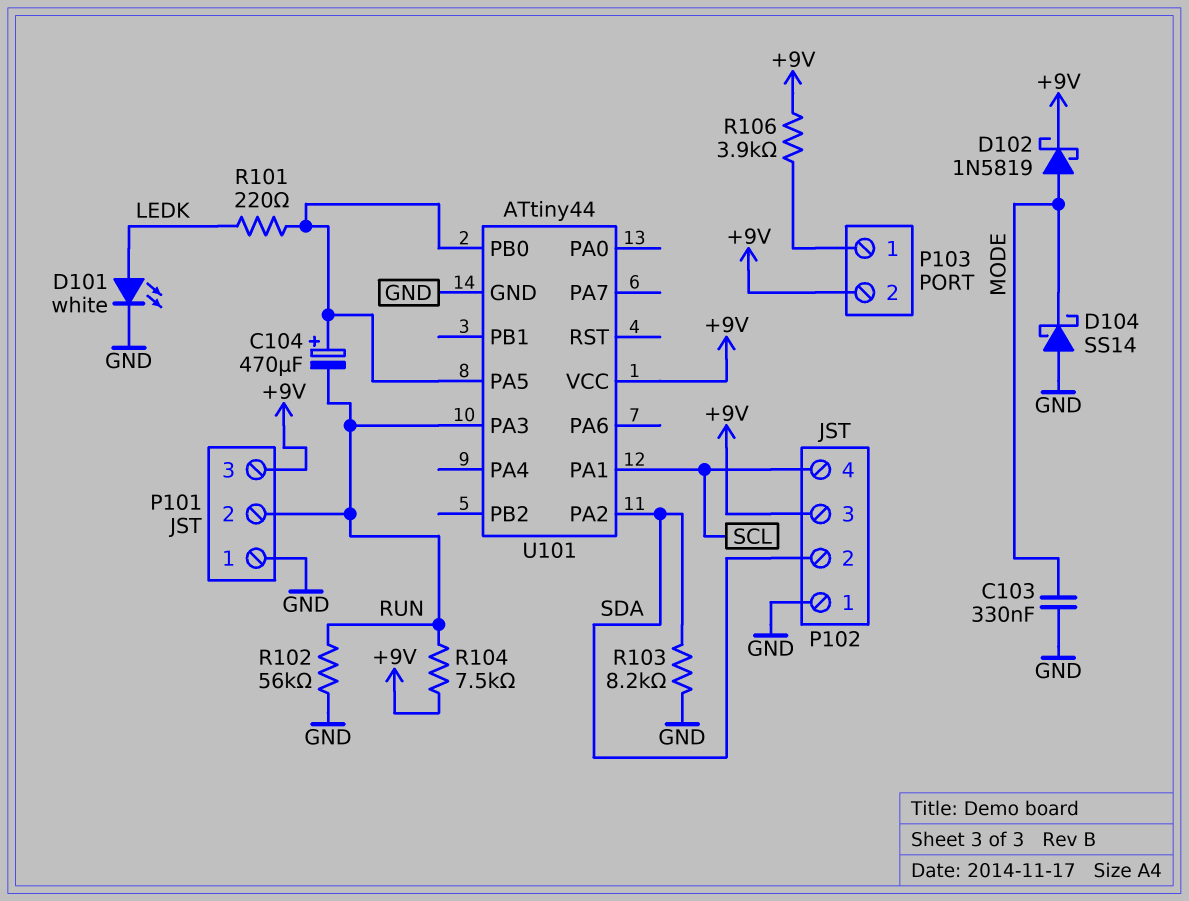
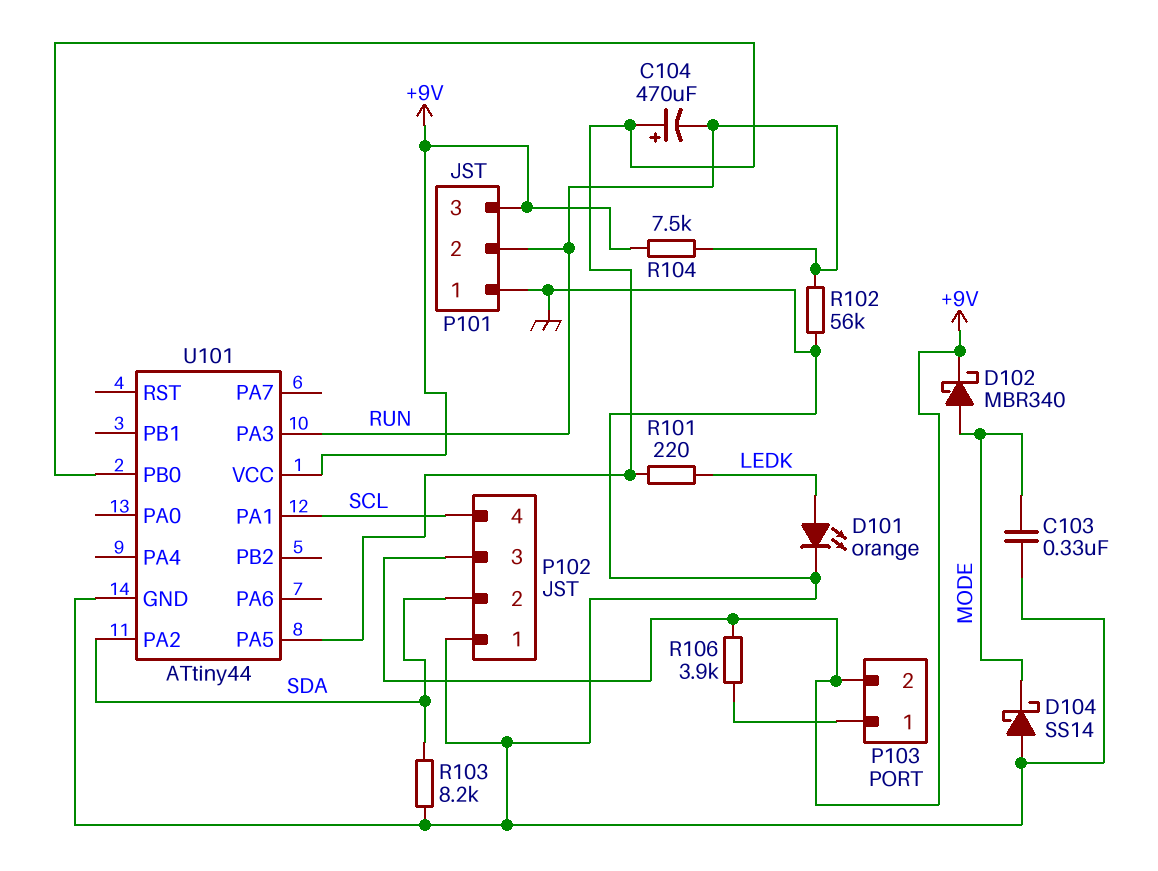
D101: LED white (A LEDK, K GND) -> LED orange (A LEDK, K GND)
D102: schottky 1N5819 (A MODE, K +9V) -> schottky MBR340 (A MODE, K +9V)

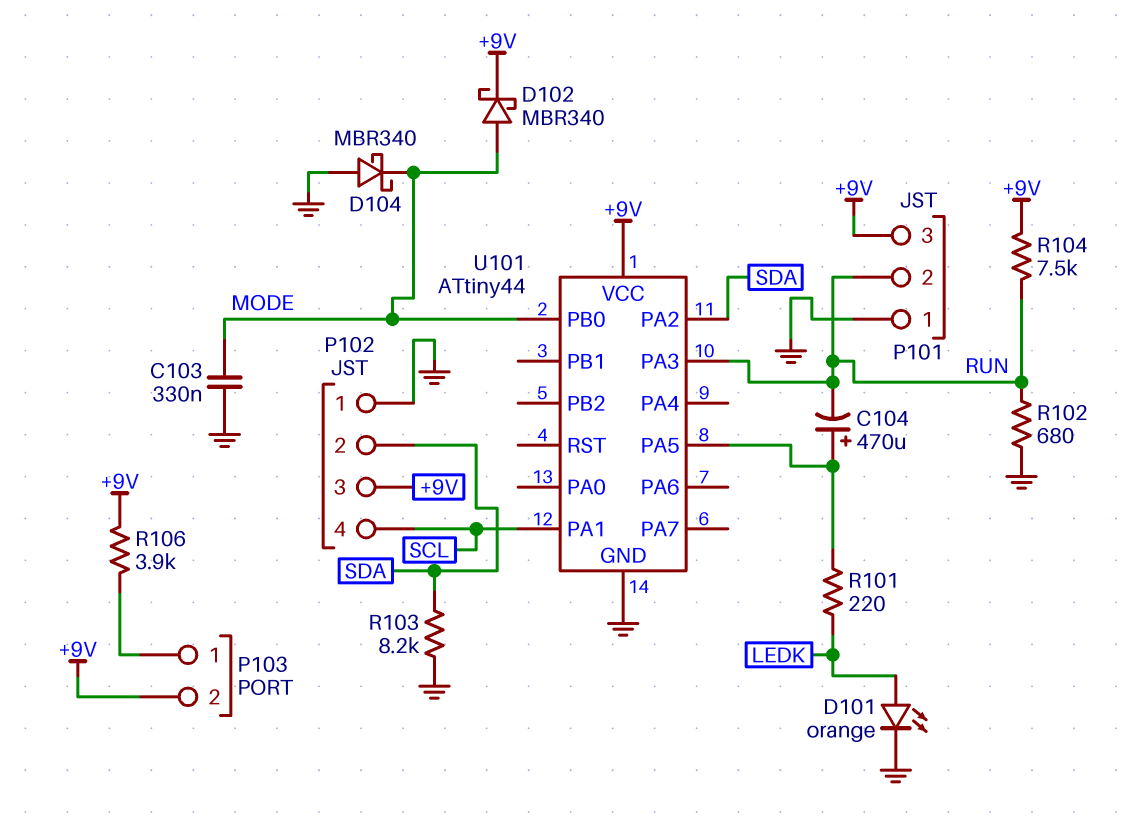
D104: schottky SS14 (A GND, K MODE) -> schottky MBR340 (A GND, K MODE)
R102: 56k (GND, RUN) -> 680 (GND, RUN)
U101 pin PB0: U101/PA5 -> MODE

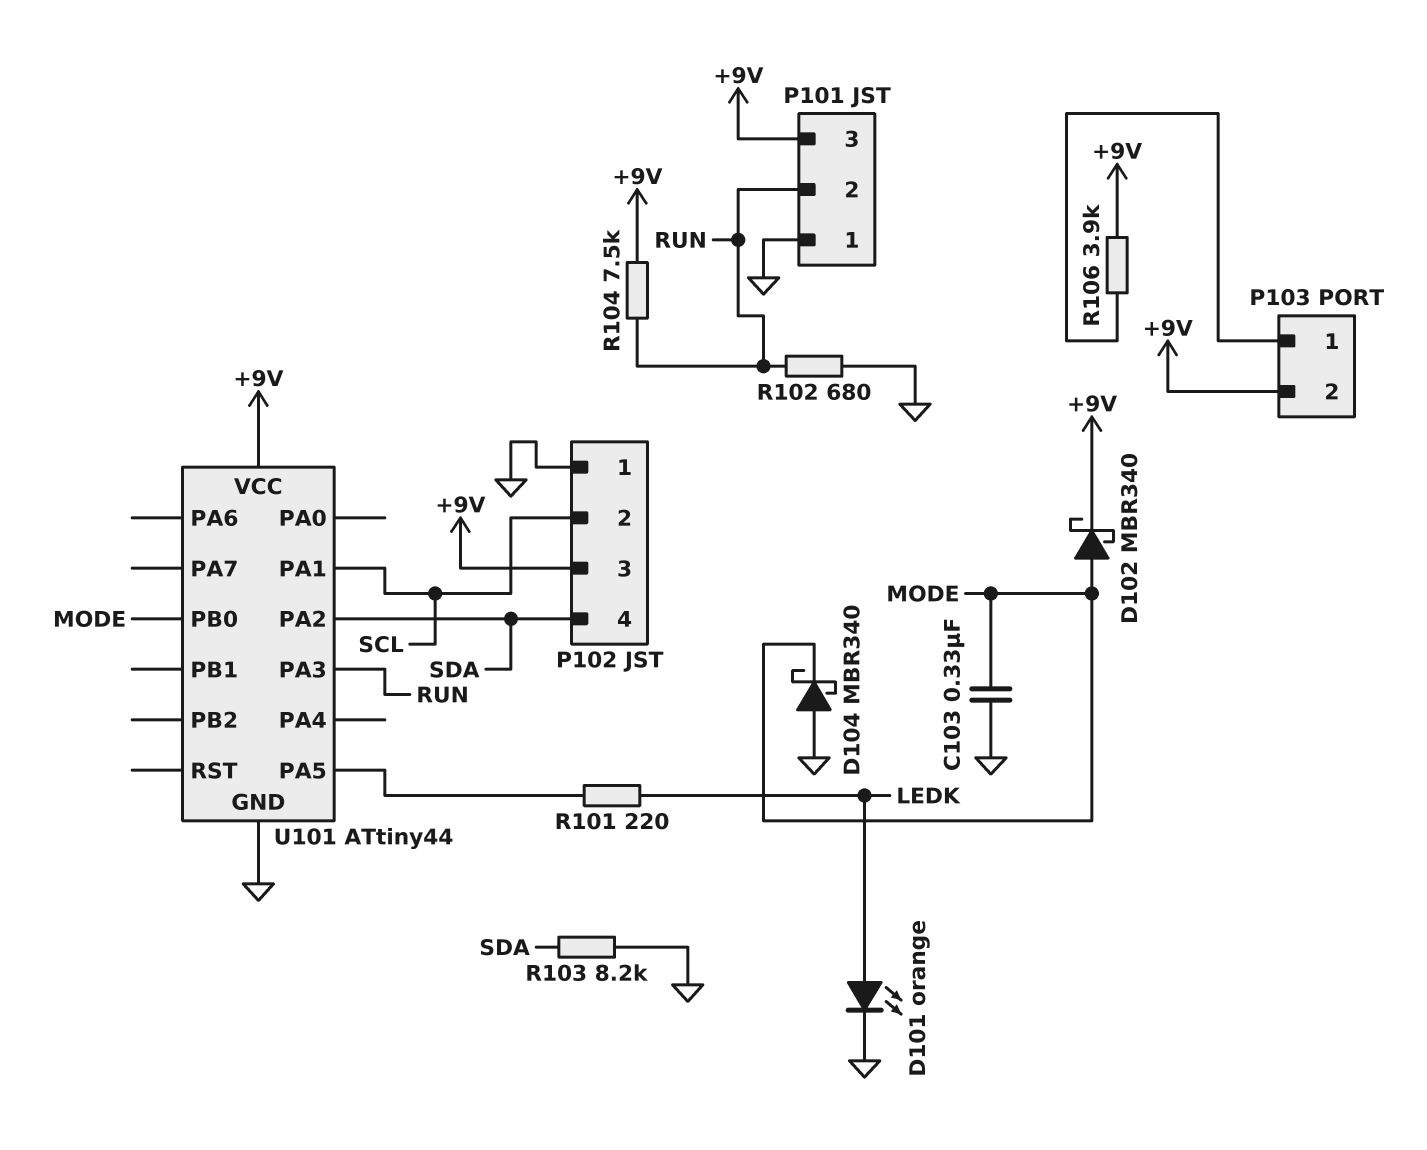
C104: 470uF (plus U101/PA5, minus RUN) -> none
P102 pin 2: SDA -> SCL
P102 pin 4: SCL -> SDA

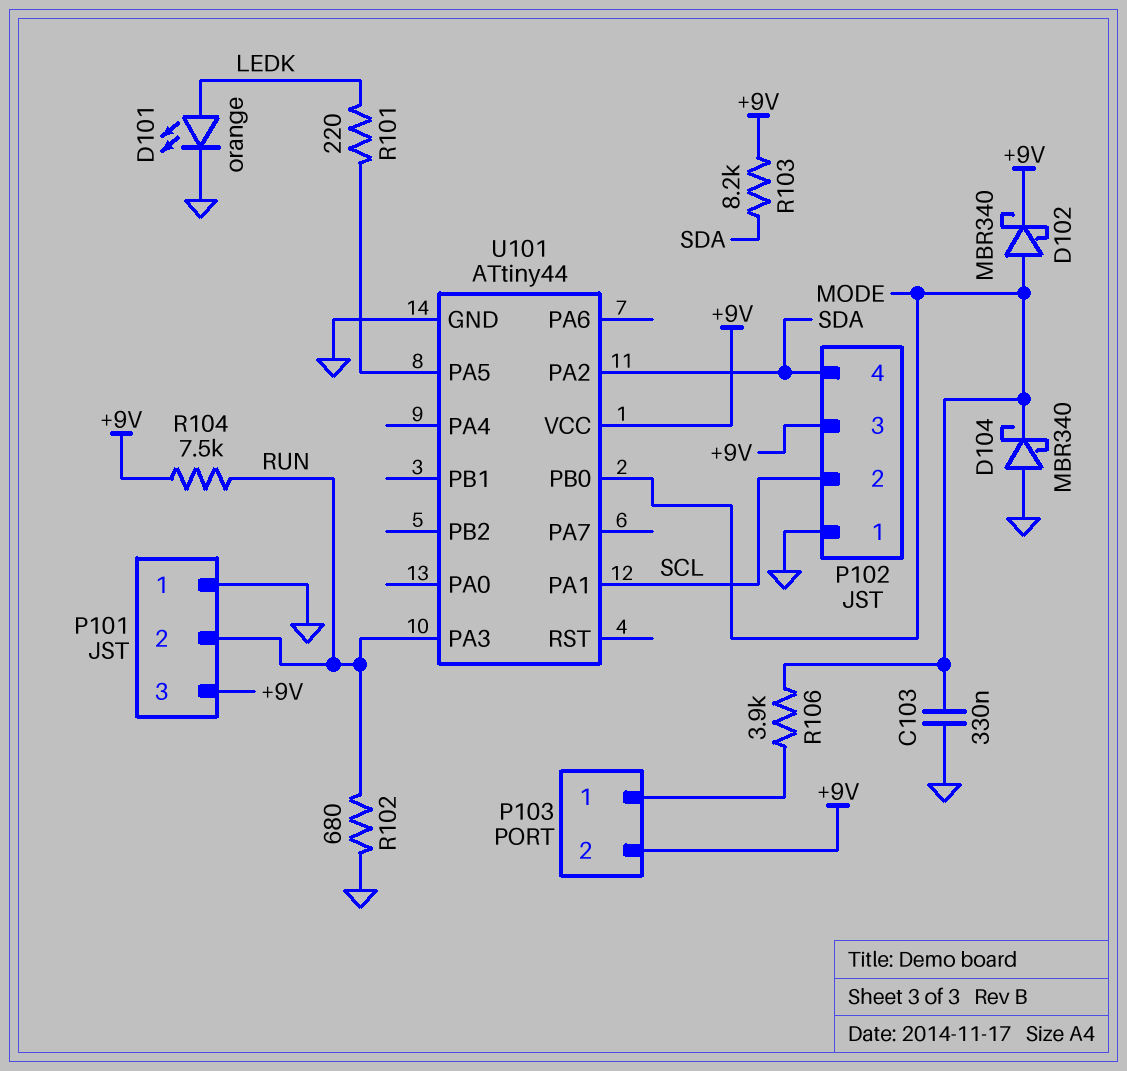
R103: 8.2k (GND, SDA) -> 8.2k (+9V, SDA)
R106: 3.9k (+9V, P103/1) -> 3.9k (MODE, P103/1)

